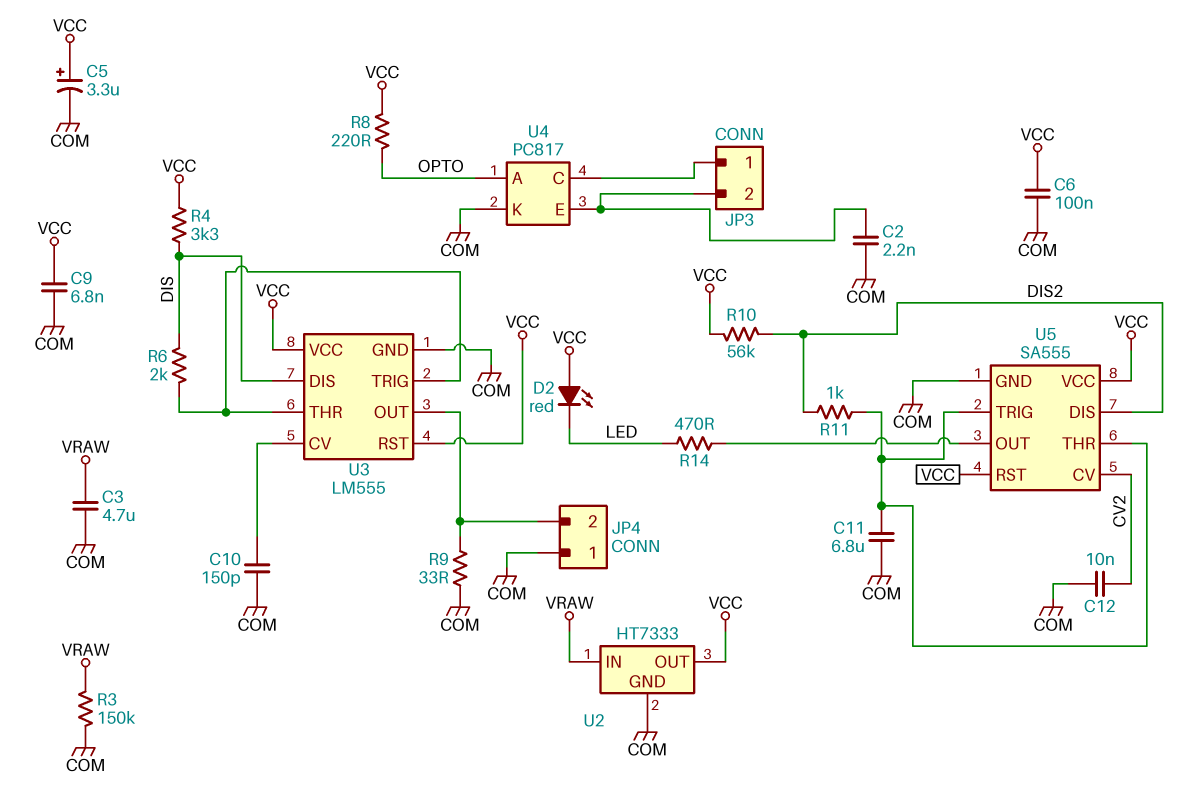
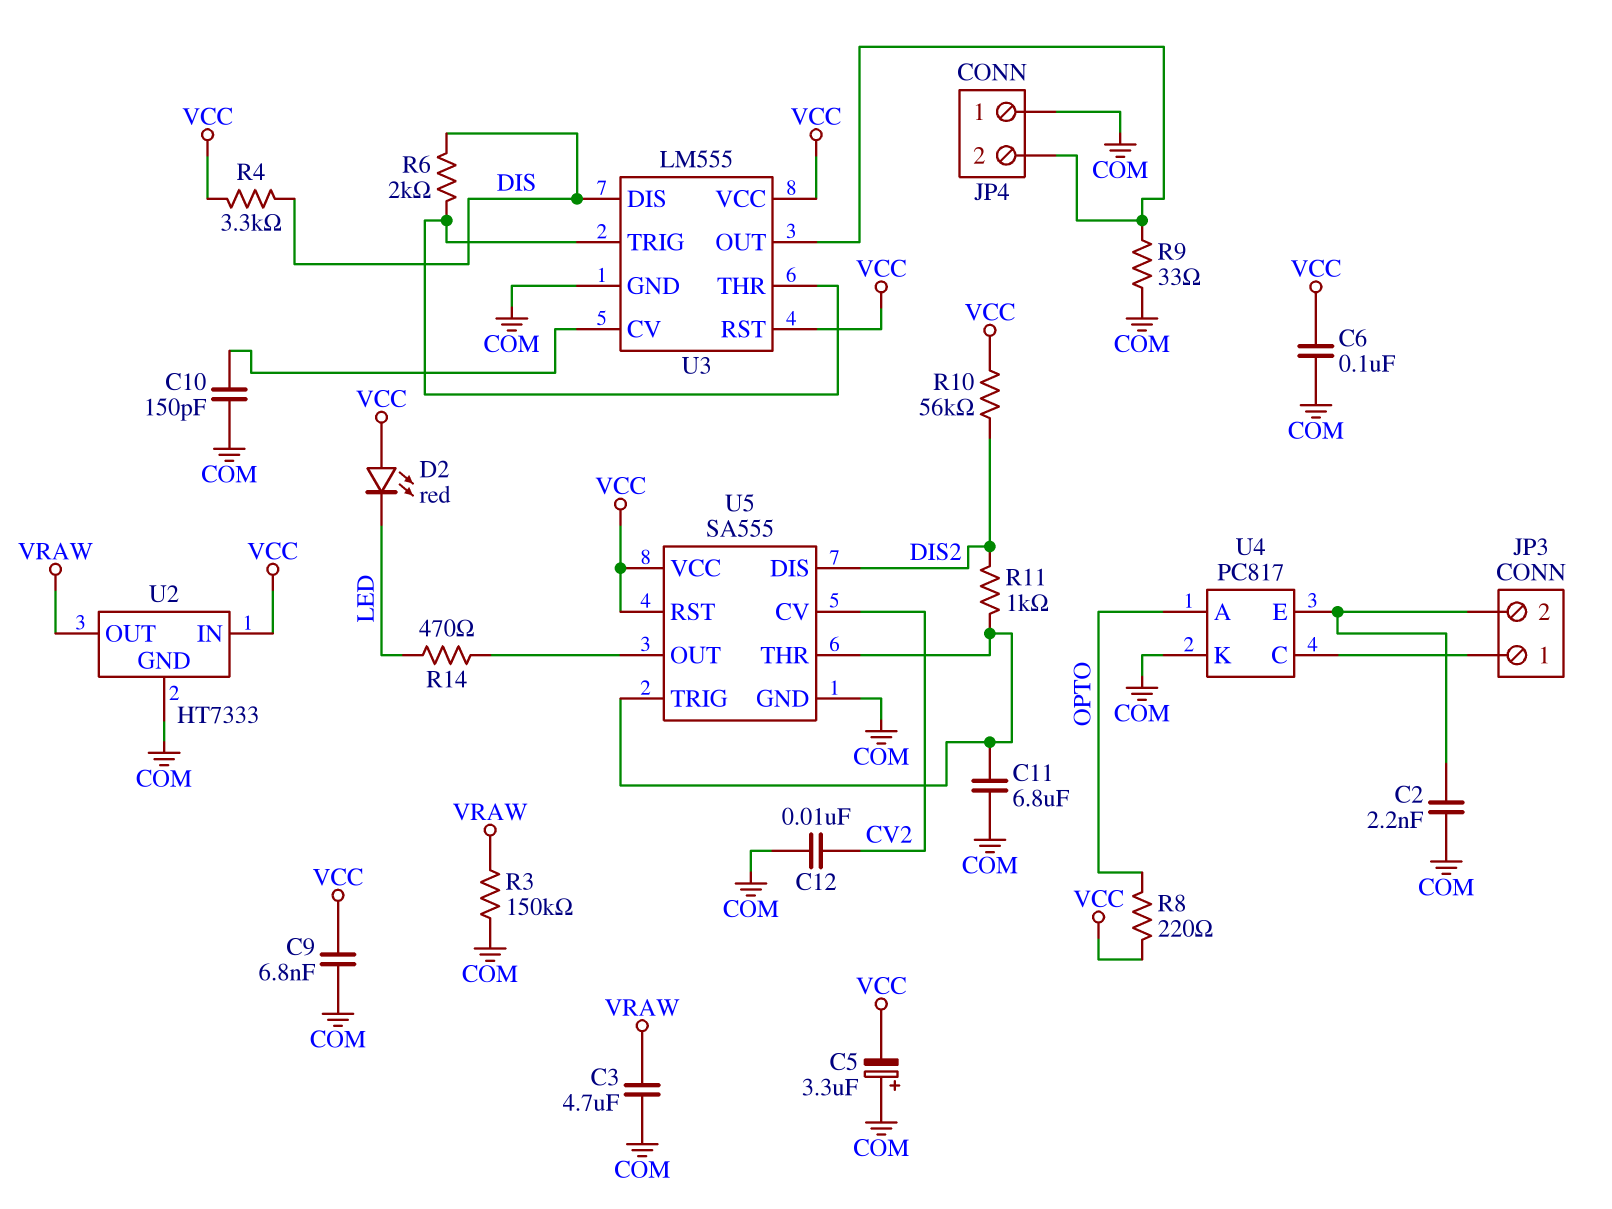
C5: 3.3uF (plus VCC, minus COM) -> 3.3uF (plus COM, minus VCC)
U2 pin IN: VRAW -> VCC
U2 pin OUT: VCC -> VRAW

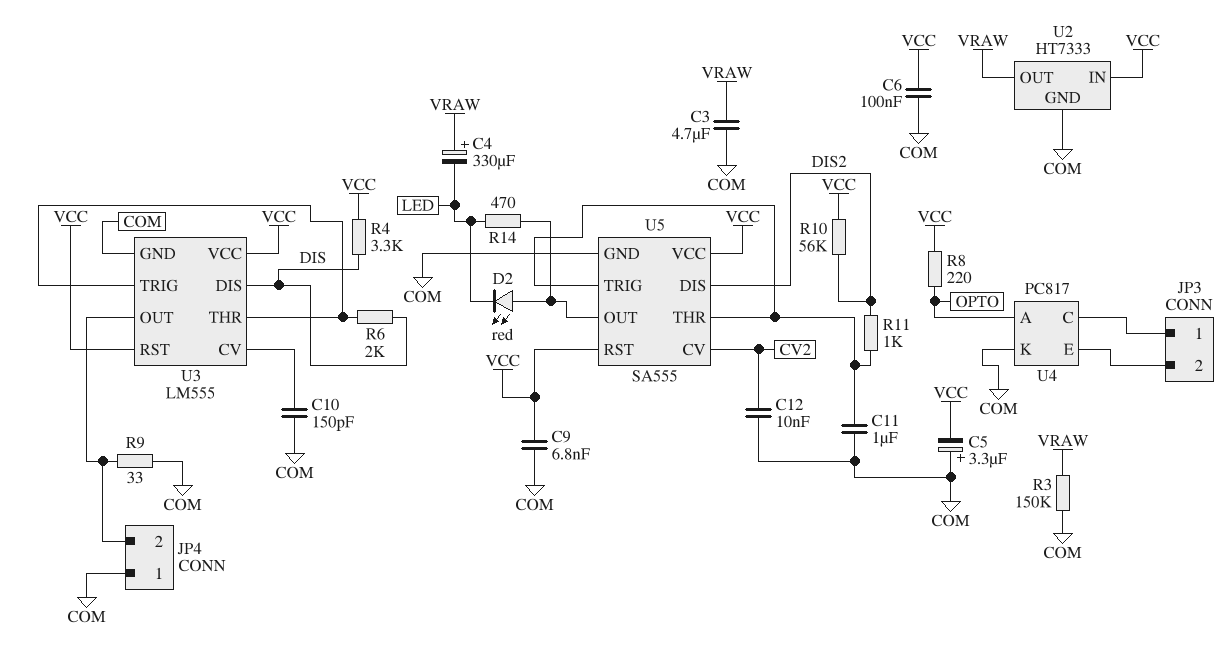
C2: 2.2nF (COM, JP3/2) -> none
C4: none -> 330uF (plus VRAW, minus LED)
C11: 6.8uF (COM, U5/THR) -> 1uF (COM, U5/THR)
D2: LED red (A VCC, K LED) -> LED red (A U5/OUT, K LED)

